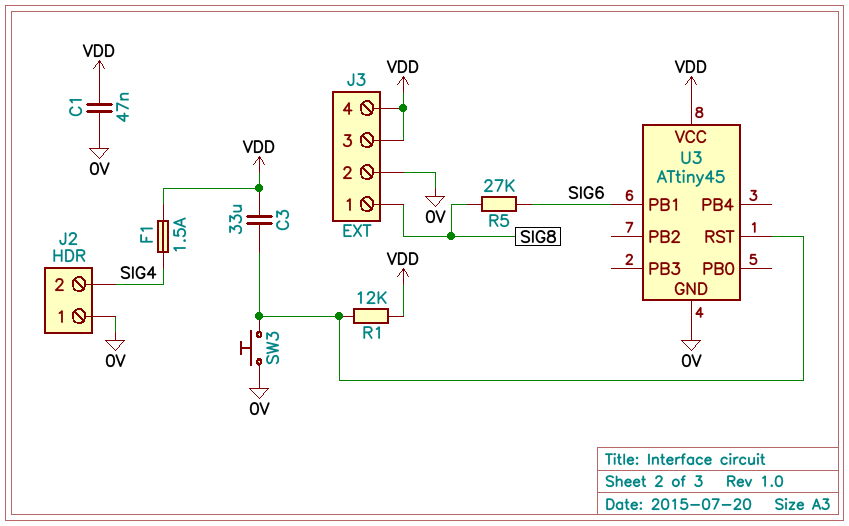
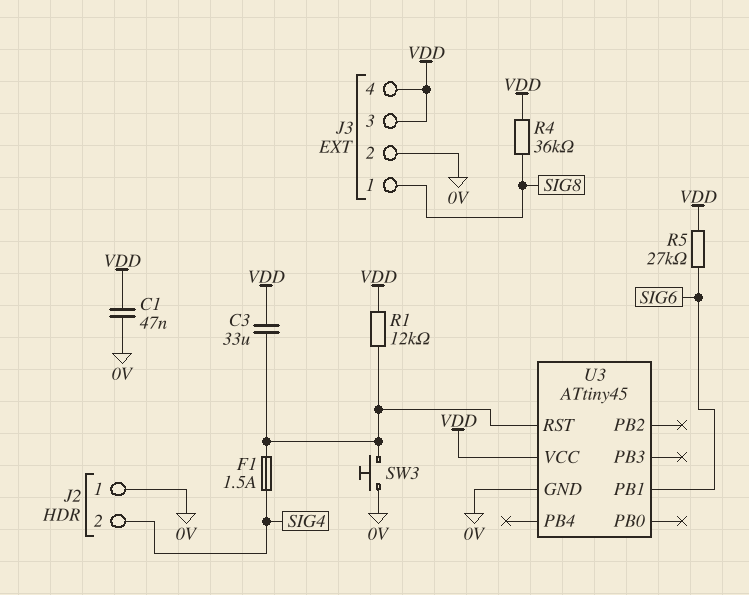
F1: 1.5A (SIG4, VDD) -> 1.5A (SIG4, U3/RST)
R4: none -> 36k (SIG8, VDD)
R5: 27k (SIG6, SIG8) -> 27k (SIG6, VDD)

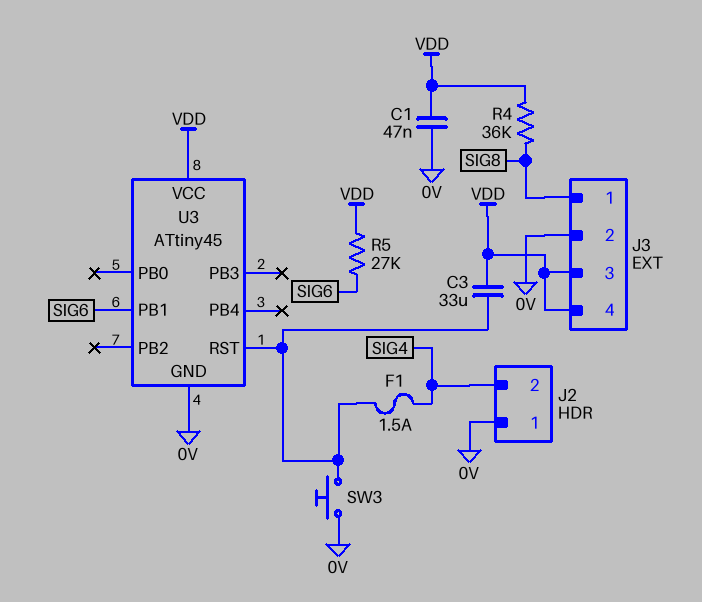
R1: 12k (U3/RST, VDD) -> none

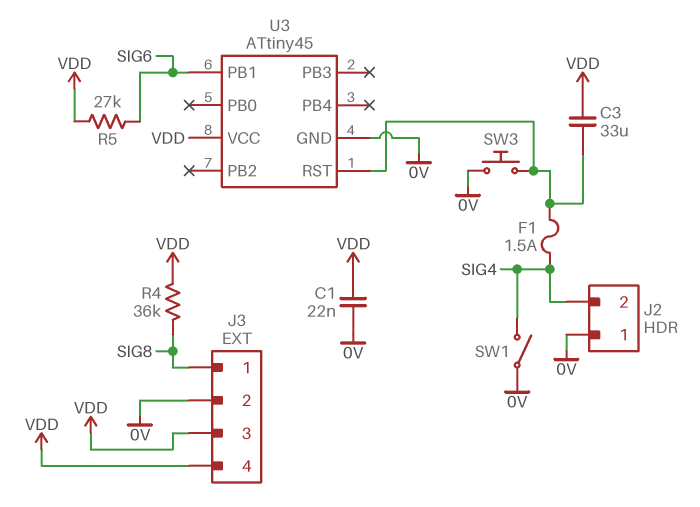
C1: 47nF (0V, VDD) -> 22nF (0V, VDD)
SW1: none -> switch (0V, SIG4)

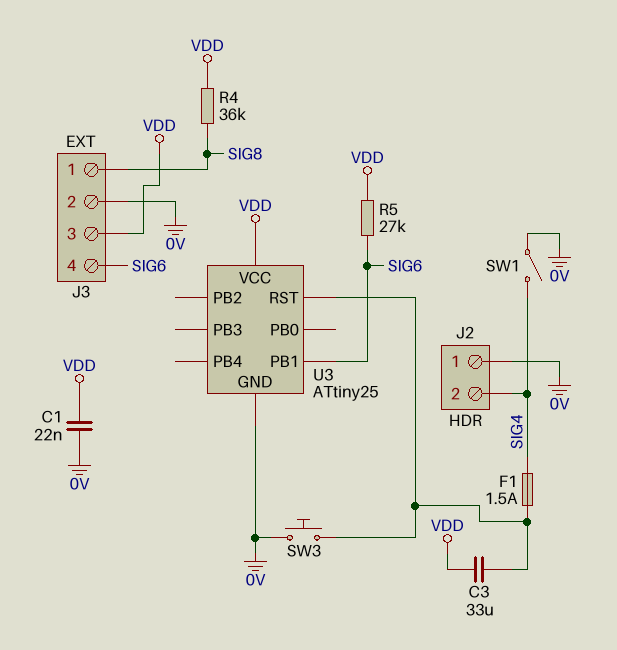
J3 pin 4: VDD -> SIG6
U3: ATtiny45 -> ATtiny25

